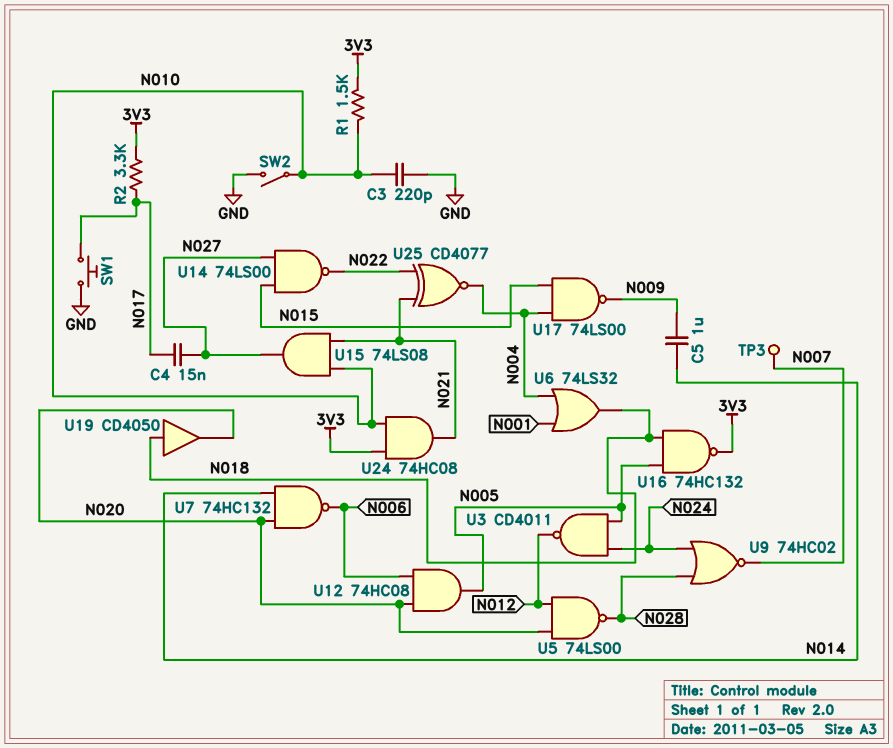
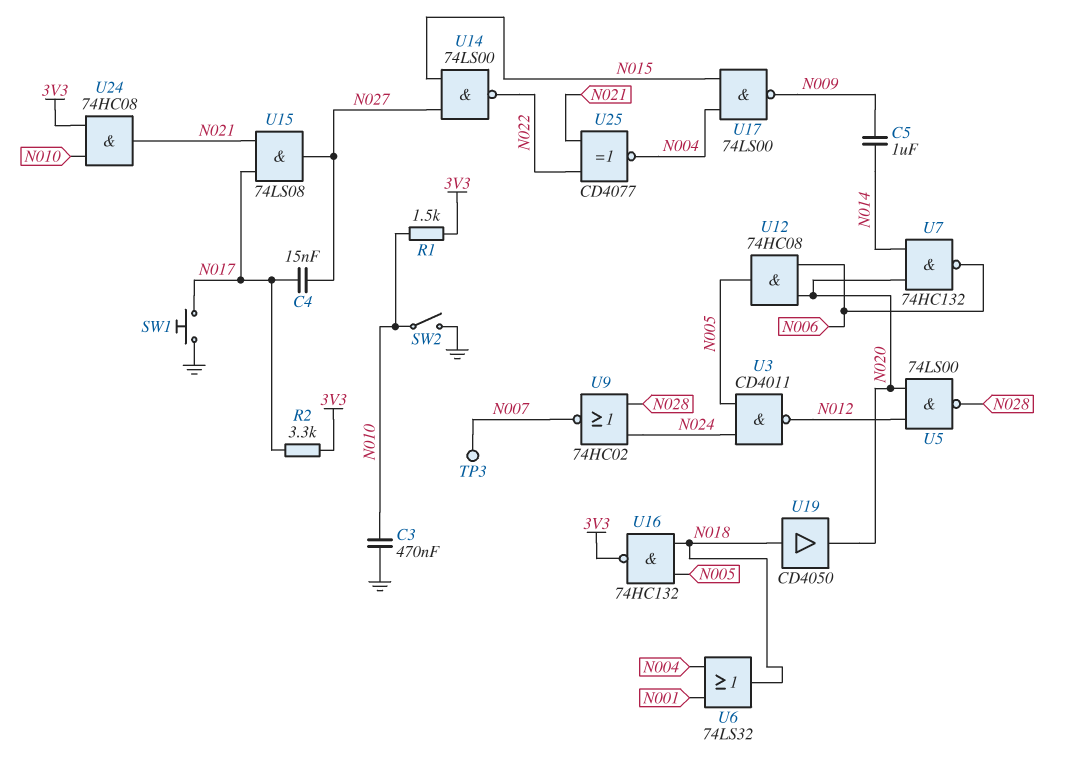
C3: 220pF (GND, N010) -> 470nF (GND, N010)
U15: AND 74LS08 (in N010, in N021, out N027) -> AND 74LS08 (in N017, in N021, out N027)

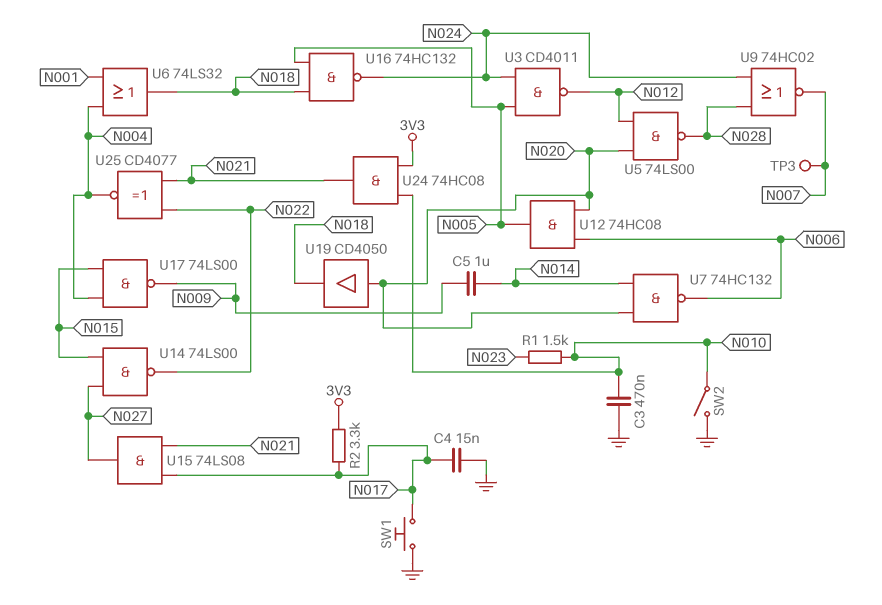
C4: 15nF (N017, N027) -> 15nF (GND, N017)
R1: 1.5k (3V3, N010) -> 1.5k (N010, N023)
U16: NAND 74HC132 (in N005, in N018, out 3V3) -> NAND 74HC132 (in N005, in N018, out N024)
U19: buffer CD4050 (in N018, out N020) -> buffer CD4050 (in N020, out N018)

